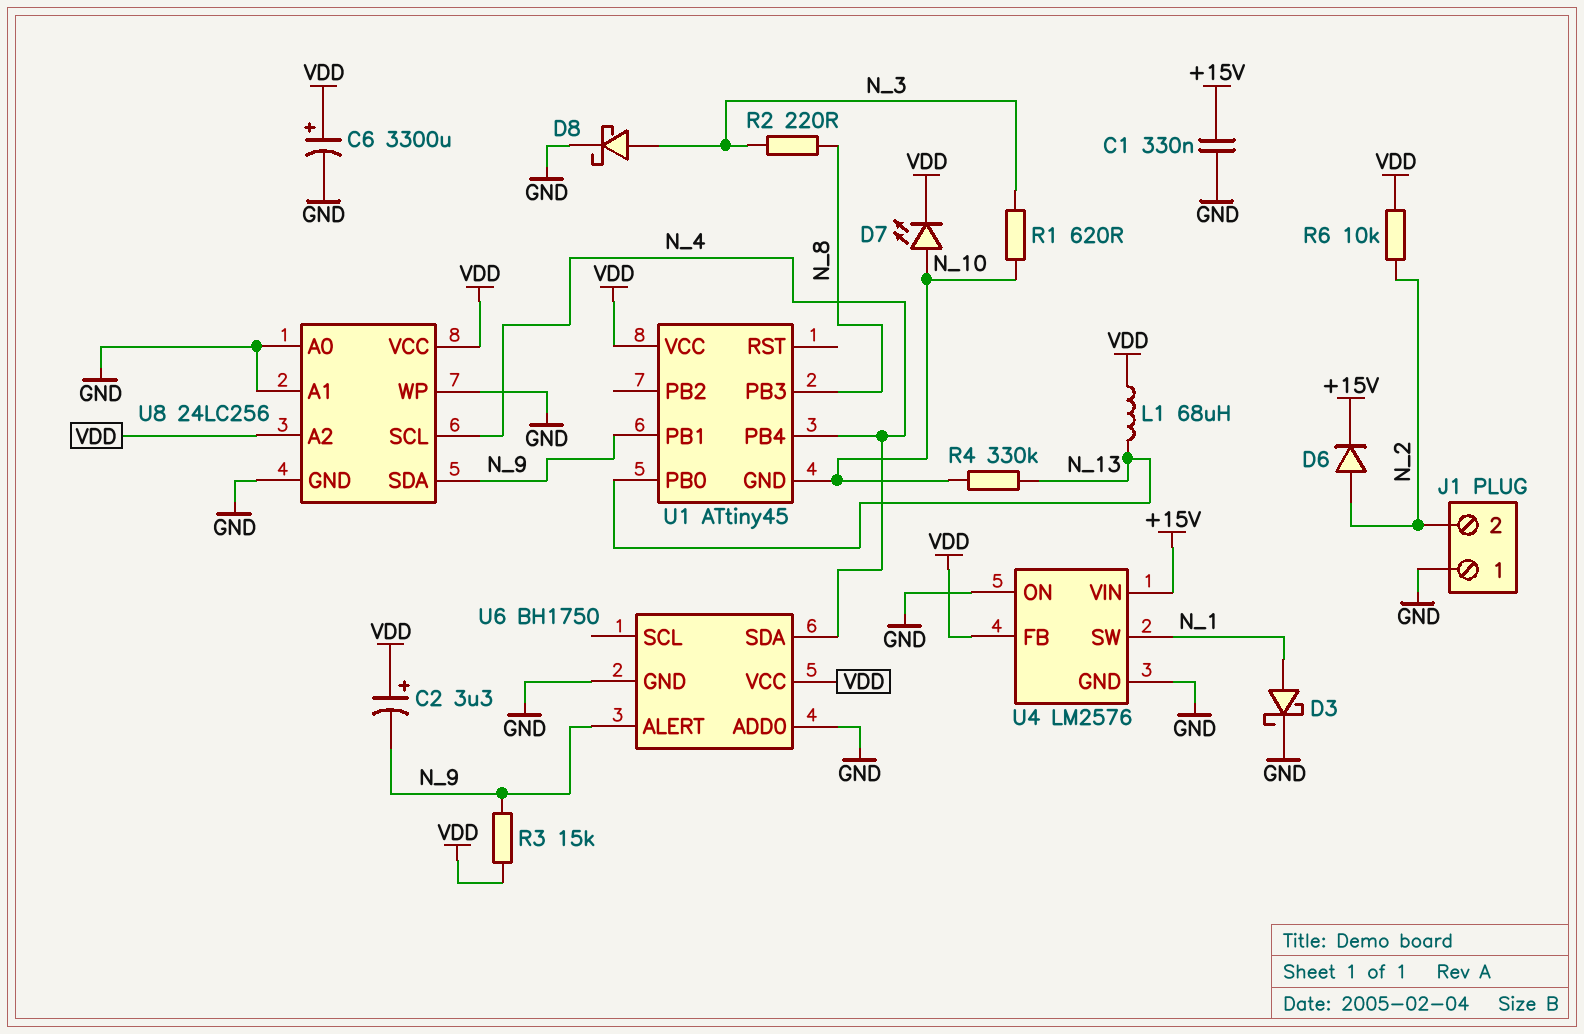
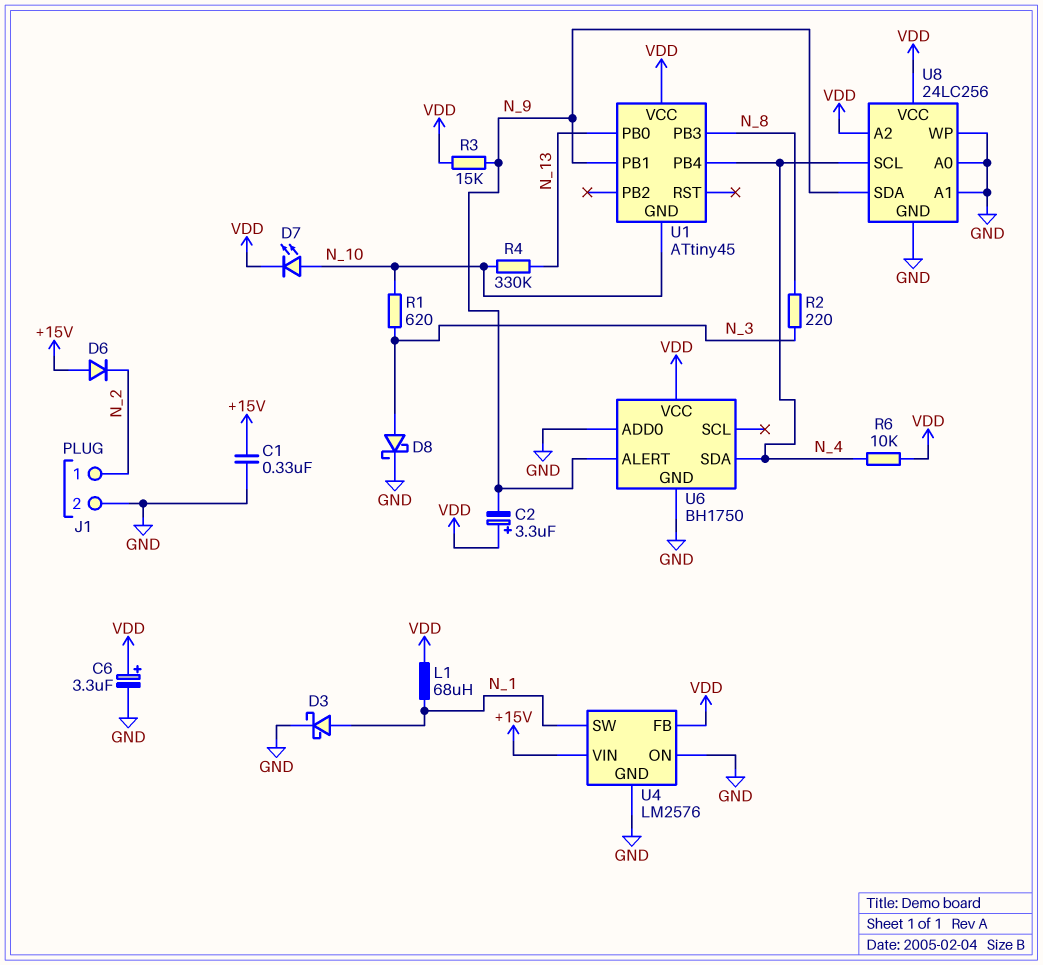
C6: 3300uF (plus VDD, minus GND) -> 3.3uF (plus VDD, minus GND)
D6: diode (A N_2, K +15V) -> diode (A +15V, K N_2)
J1 pin 1: GND -> N_2
J1 pin 2: N_2 -> GND
L1: 68uH (N_13, VDD) -> 68uH (N_1, VDD)
R6: 10k (N_2, VDD) -> 10k (N_4, VDD)

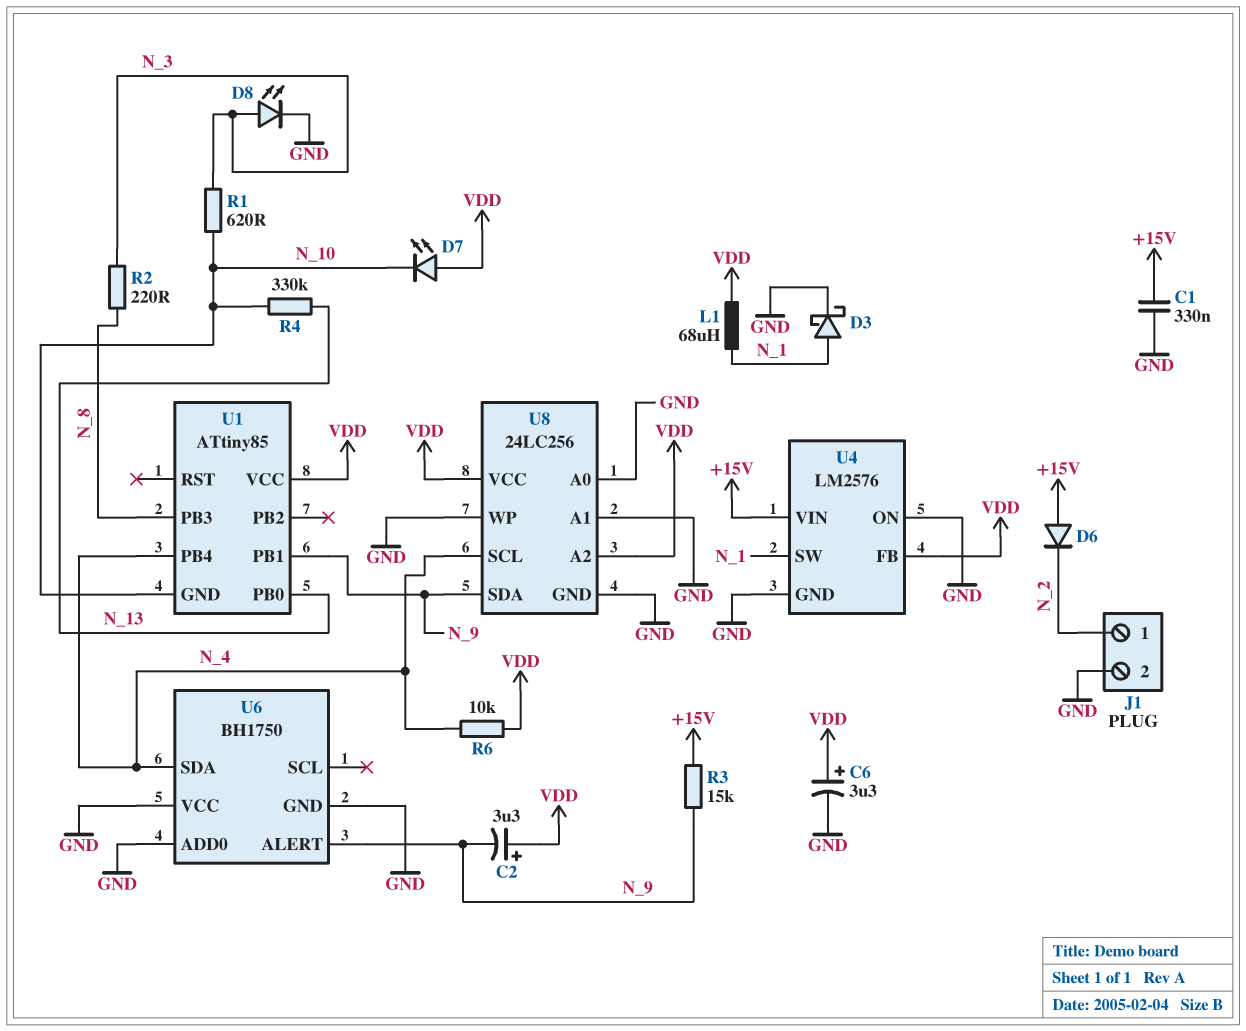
D7: LED (A N_10, K VDD) -> LED (A VDD, K N_10)
D8: schottky (A N_3, K GND) -> LED (A N_3, K GND)
R3: 15k (N_9, VDD) -> 15k (+15V, N_9)
U1: ATtiny45 -> ATtiny85
U6 pin VCC: VDD -> GND

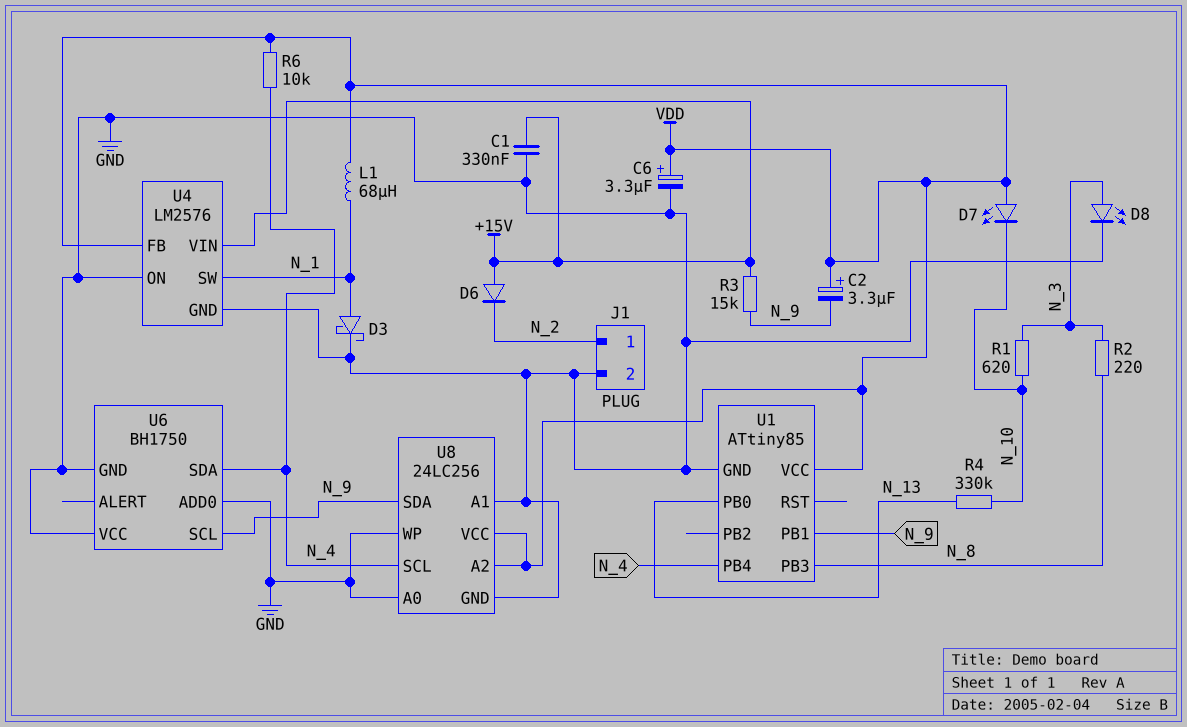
U1 pin GND: N_10 -> GND
U6 pin ALERT: N_9 -> none
U6 pin SCL: none -> N_9

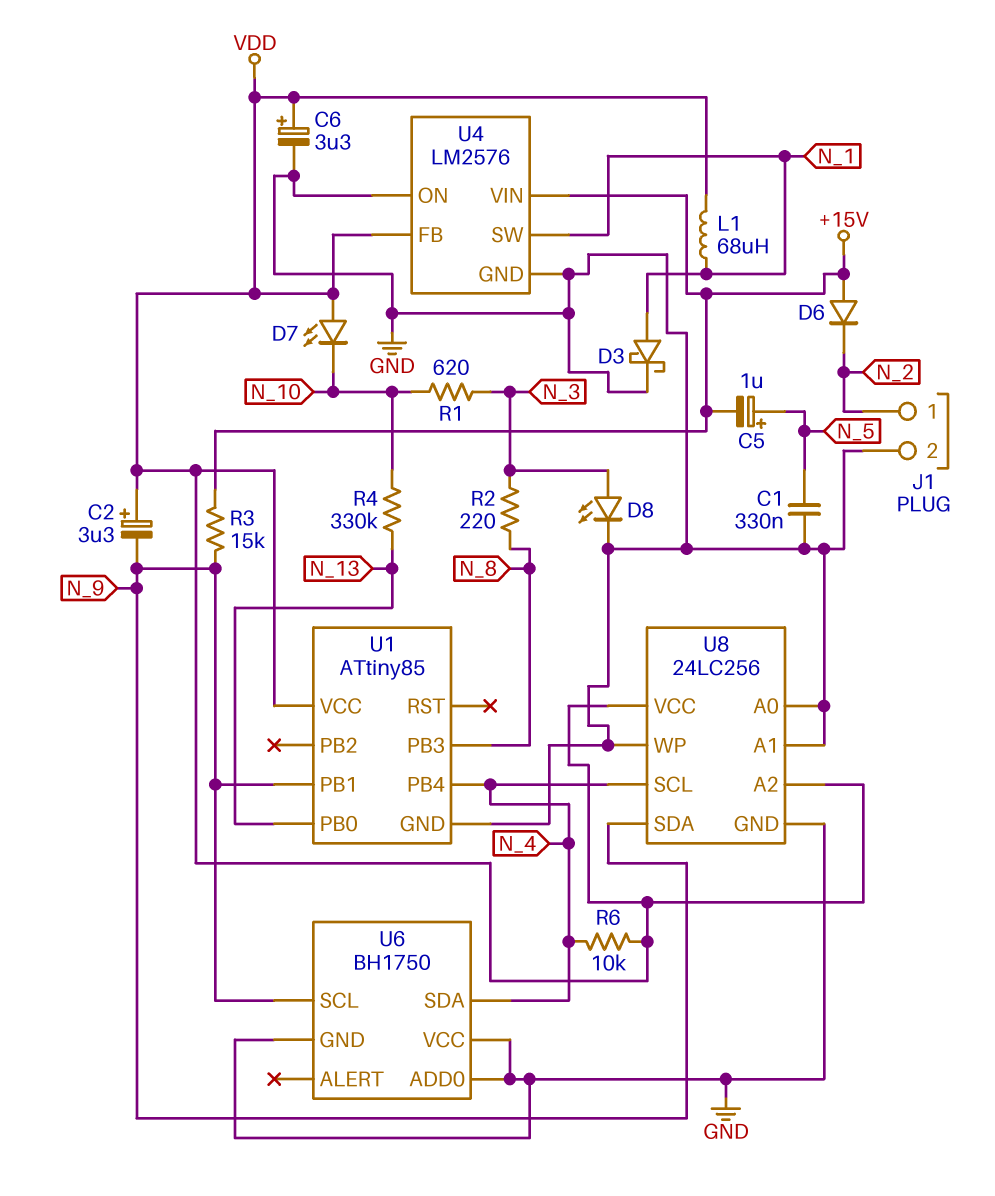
C1: 330nF (+15V, GND) -> 330nF (GND, N_5)
C5: none -> 1uF (plus N_5, minus +15V)

